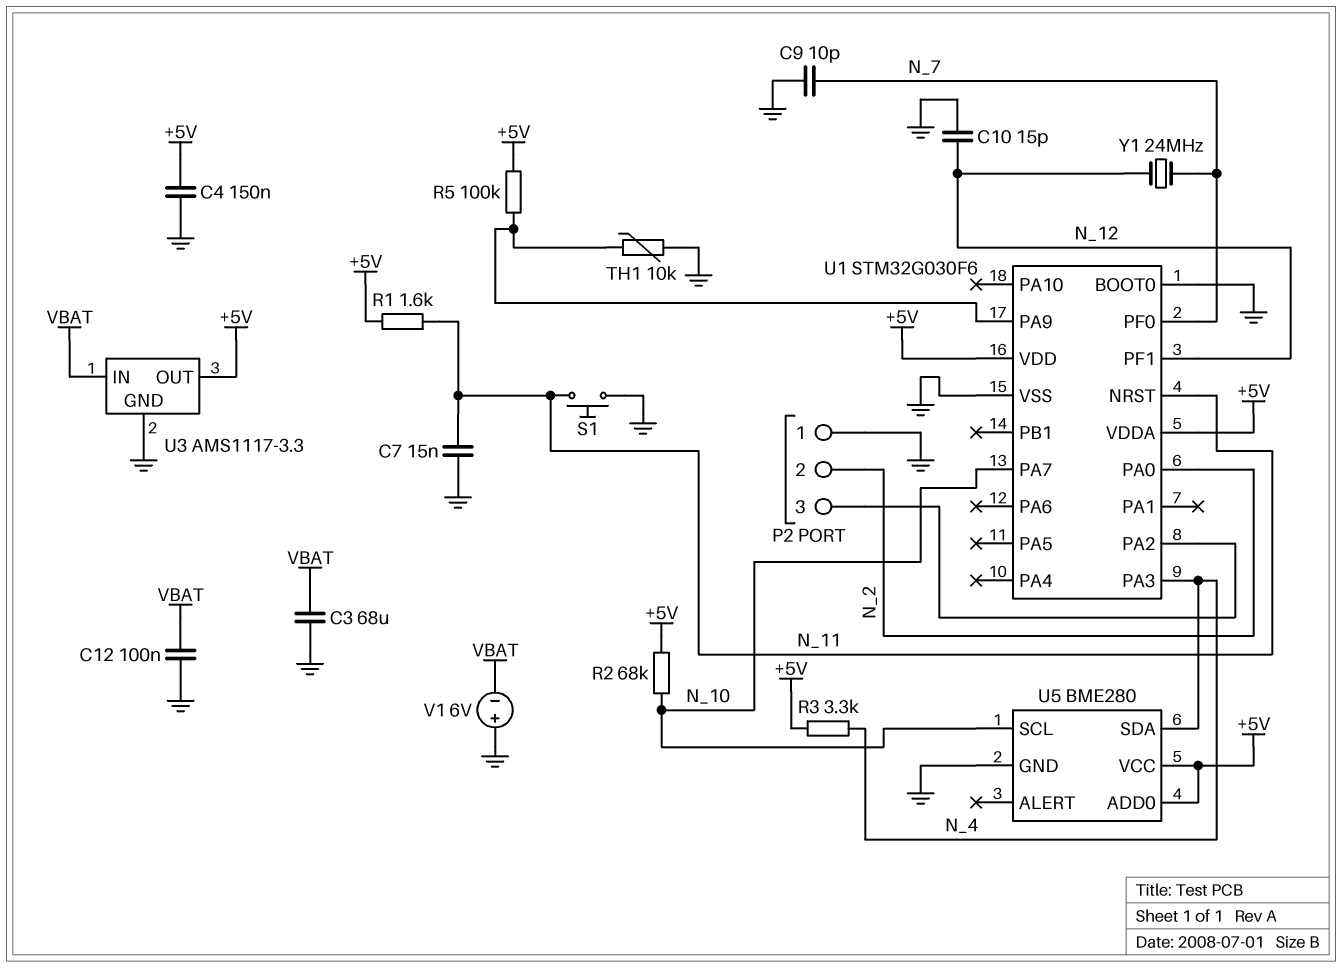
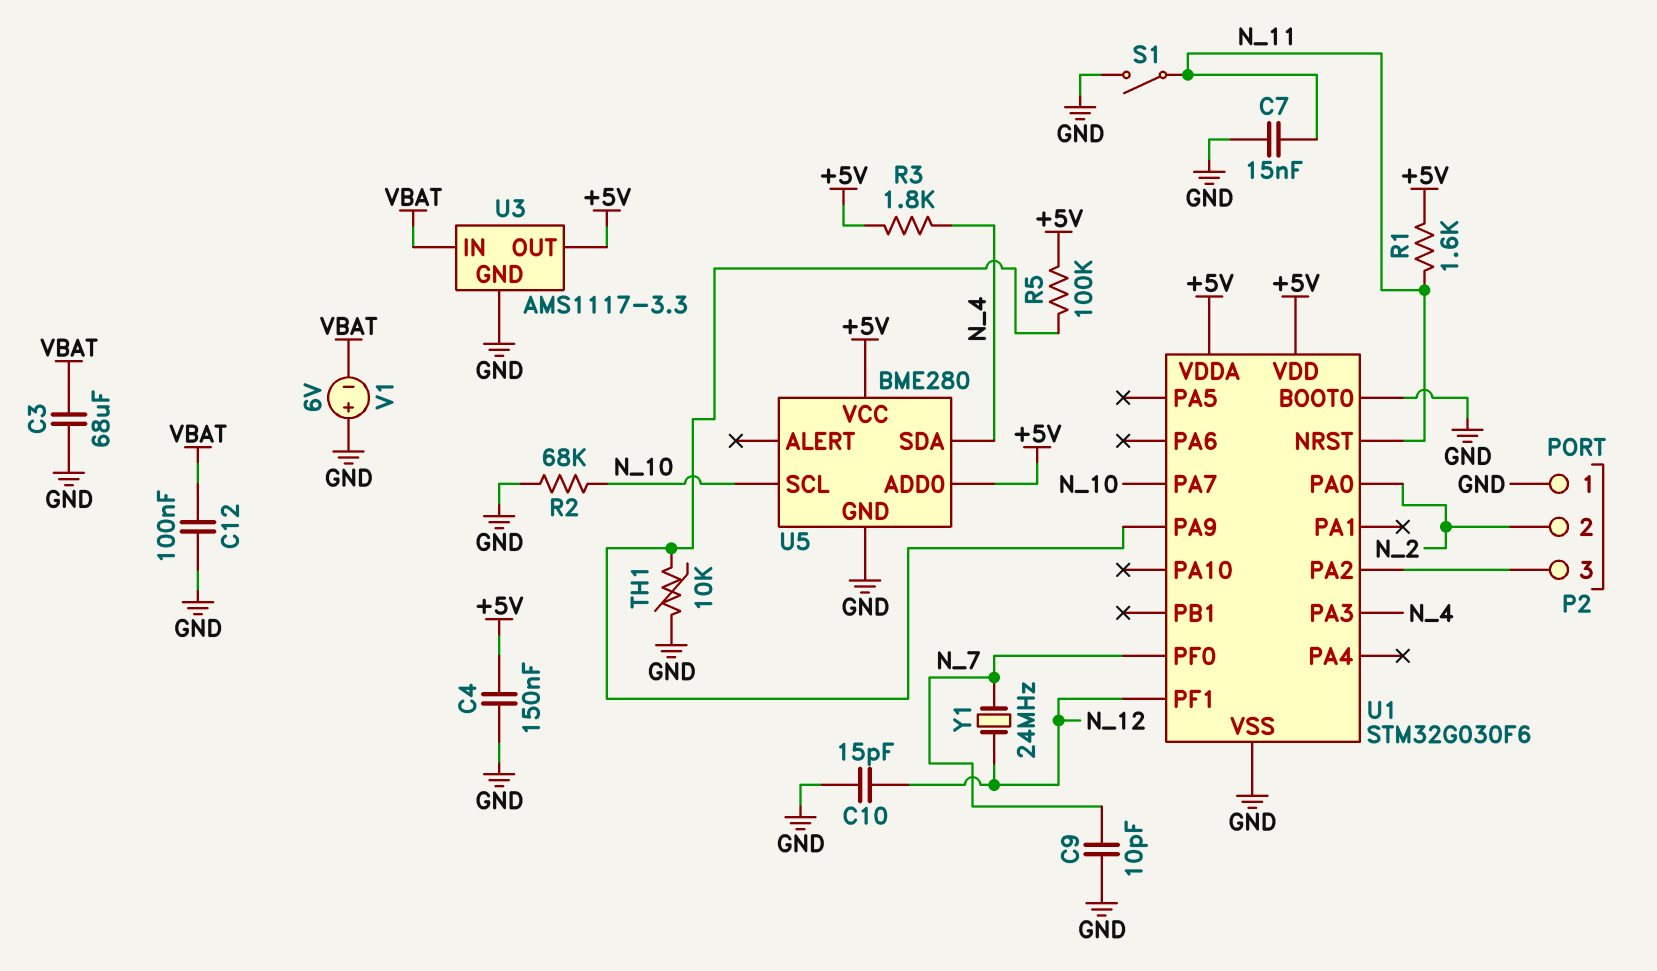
R2: 68k (+5V, N_10) -> 68k (GND, N_10)
R3: 3.3k (+5V, N_4) -> 1.8k (+5V, N_4)
S1: button (GND, N_11) -> switch (GND, N_11)

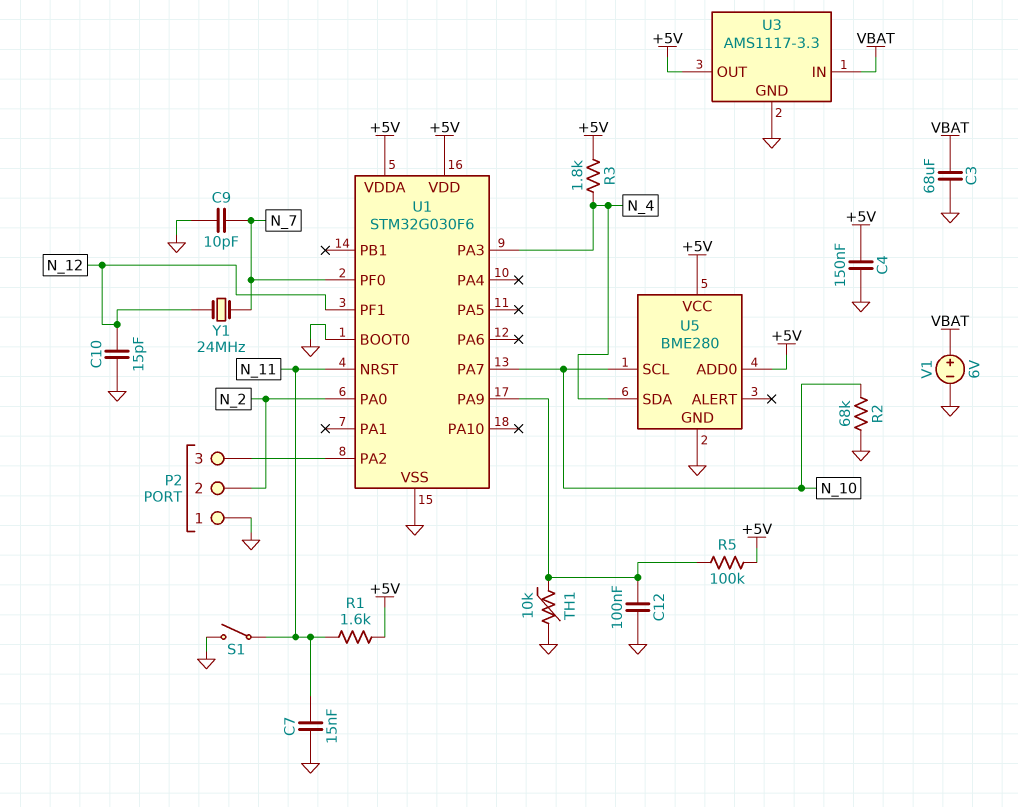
C12: 100nF (GND, VBAT) -> 100nF (GND, U1/PA9)
V1: 6V (plus GND, minus VBAT) -> 6V (plus VBAT, minus GND)

